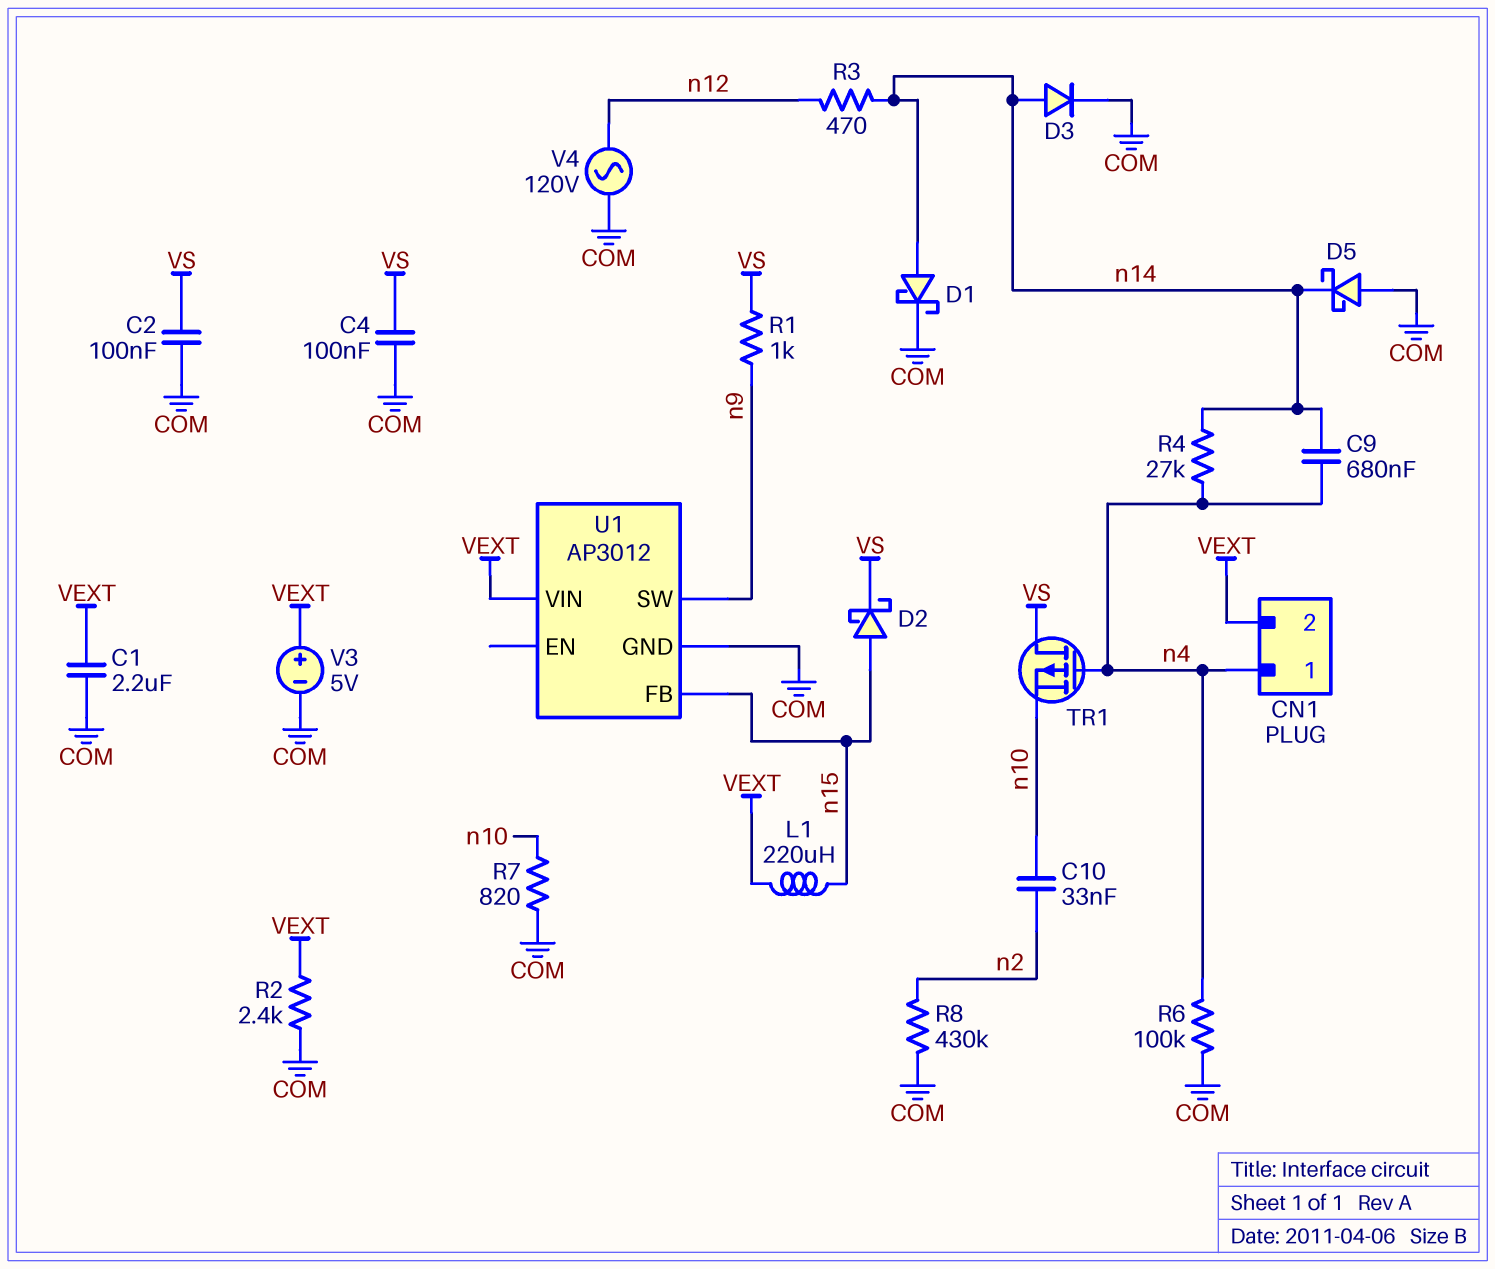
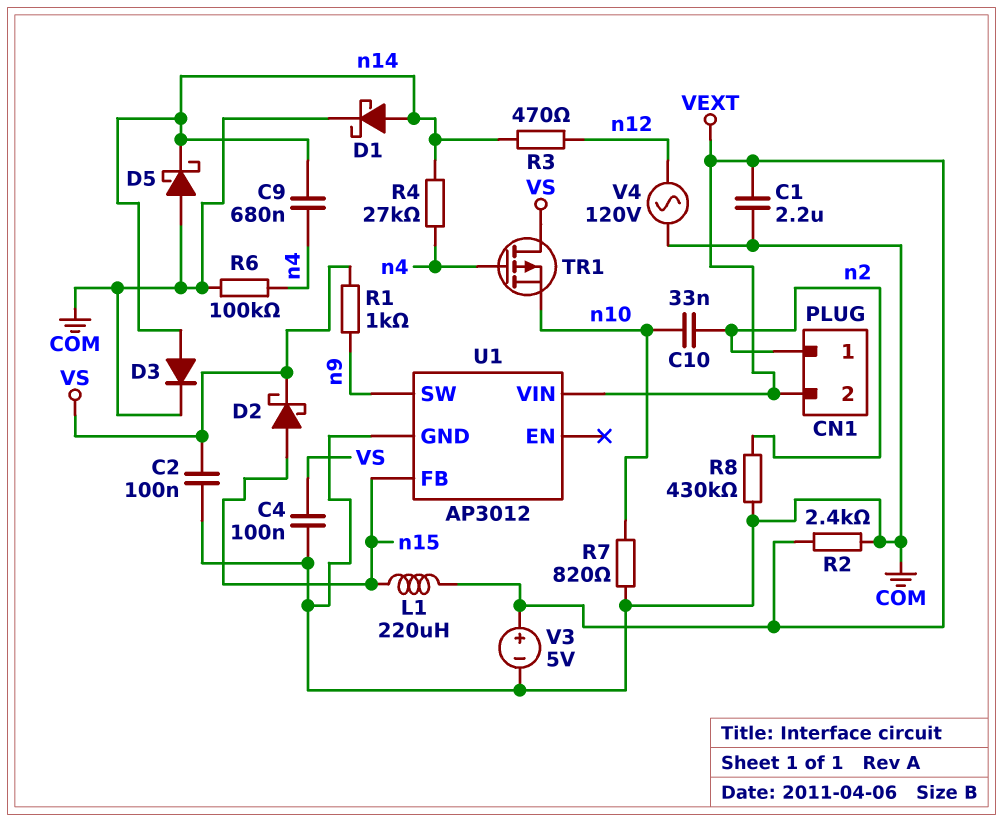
CN1 pin 1: n4 -> n2

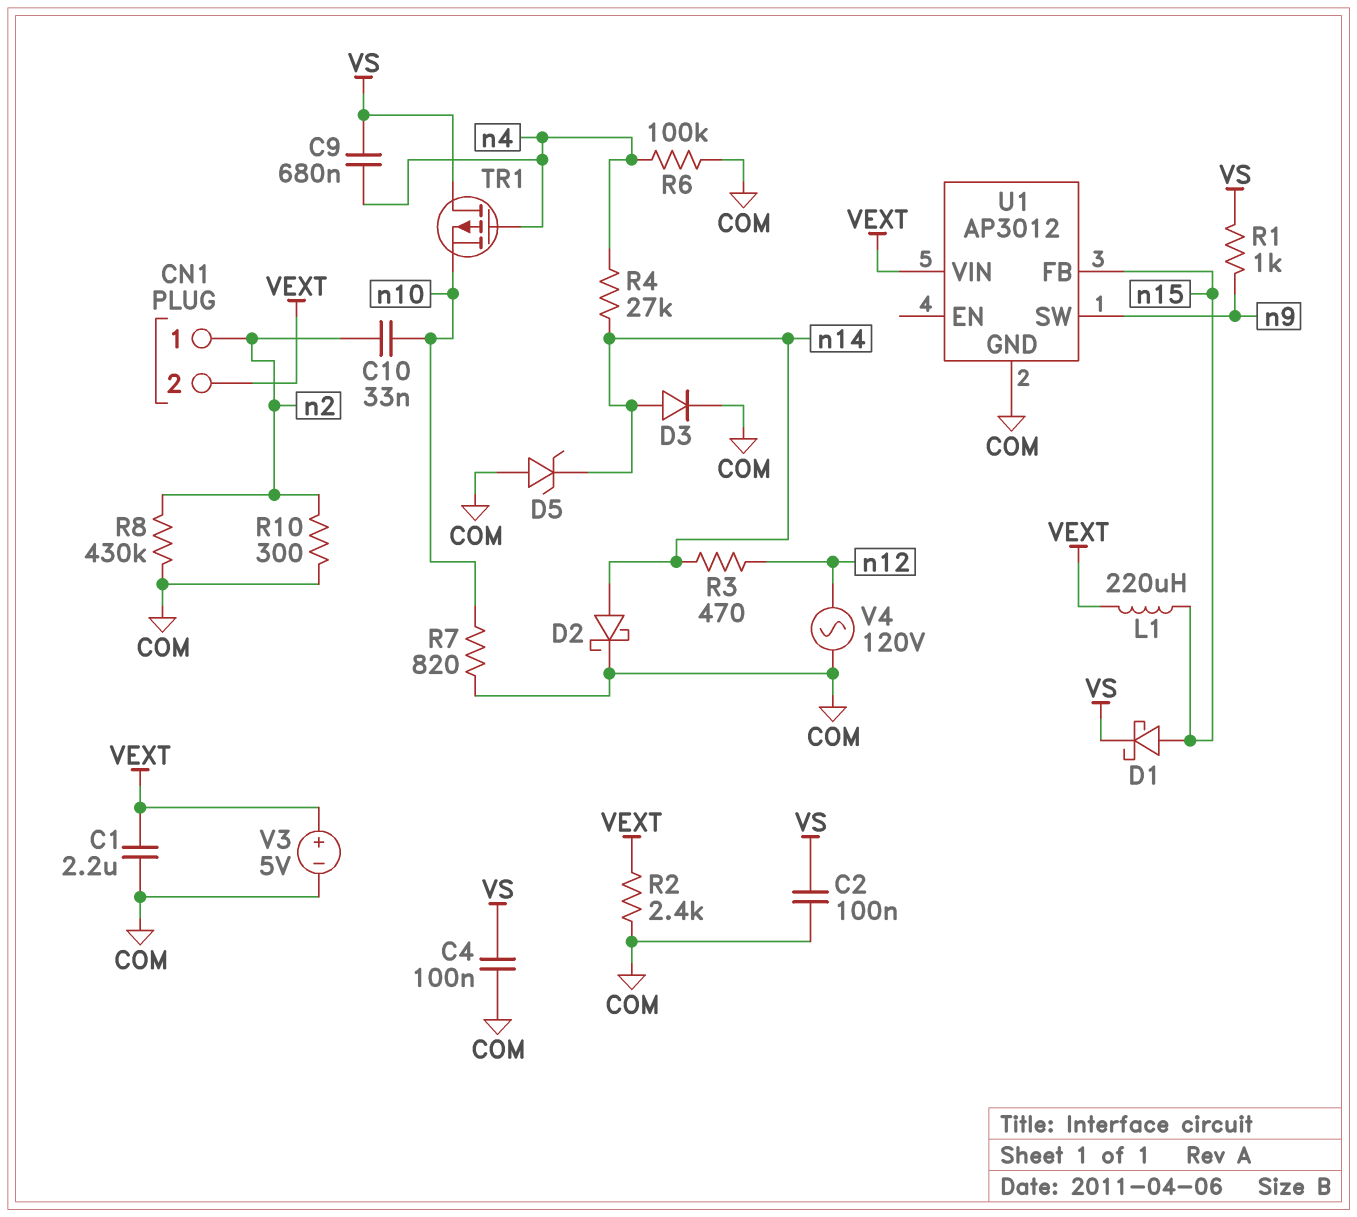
C9: 680nF (n4, n14) -> 680nF (VS, n4)
D1: schottky (A n14, K COM) -> schottky (A n15, K VS)
D2: schottky (A n15, K VS) -> schottky (A n14, K COM)
D5: schottky (A COM, K n14) -> zener (A COM, K n14)
R10: none -> 300 (COM, n2)

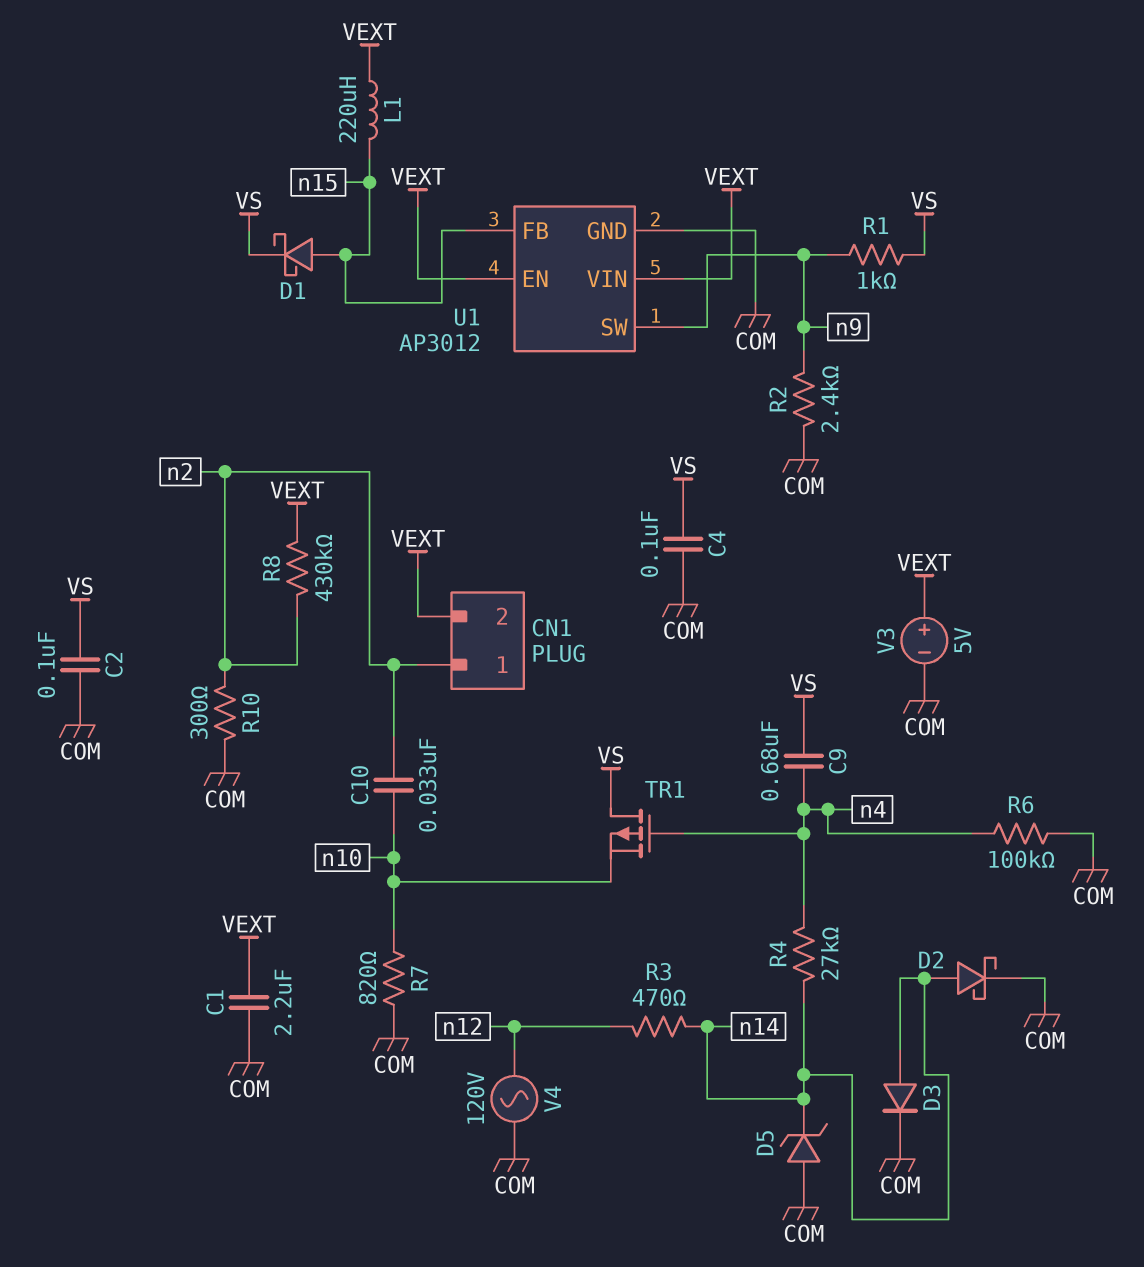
R2: 2.4k (COM, VEXT) -> 2.4k (COM, n9)
R8: 430k (COM, n2) -> 430k (VEXT, n2)
U1 pin EN: none -> VEXT

